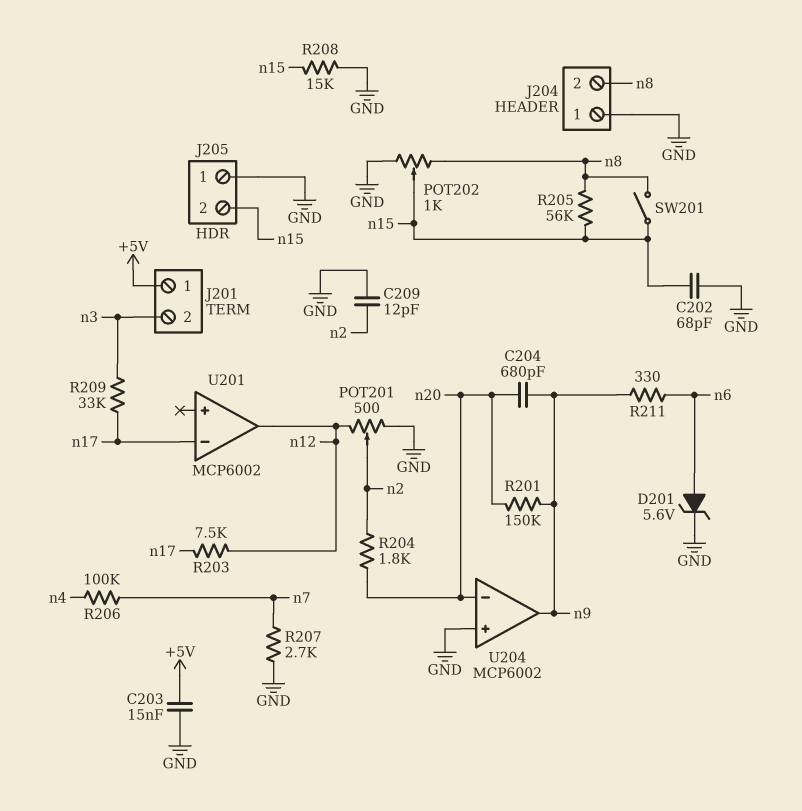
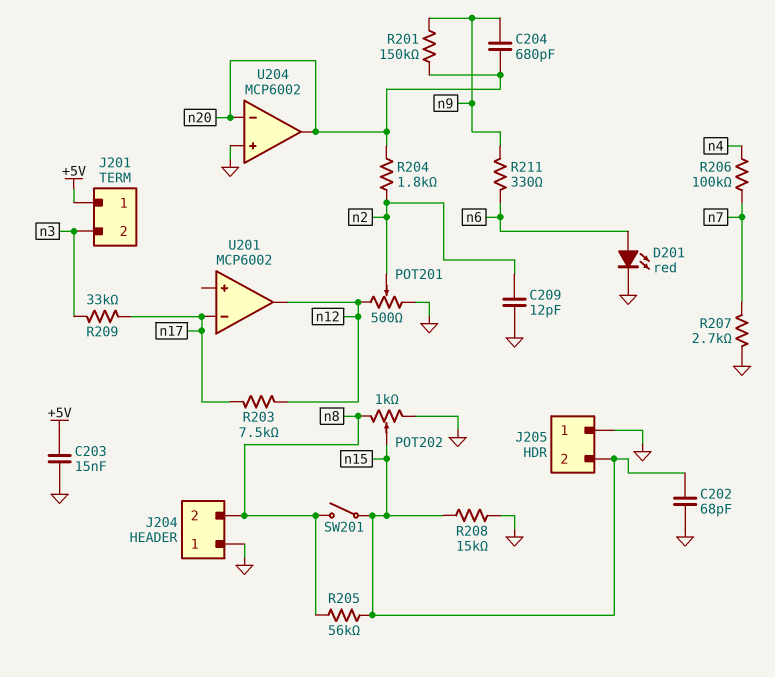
D201: zener 5.6V (A n6, K GND) -> LED red (A n6, K GND)
U204 pin out: n9 -> n20

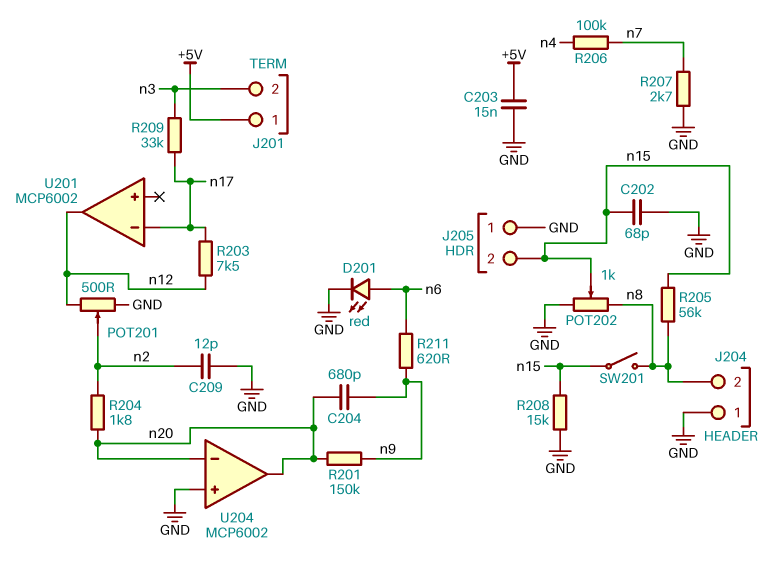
R211: 330 (n6, n9) -> 620 (n6, n9)

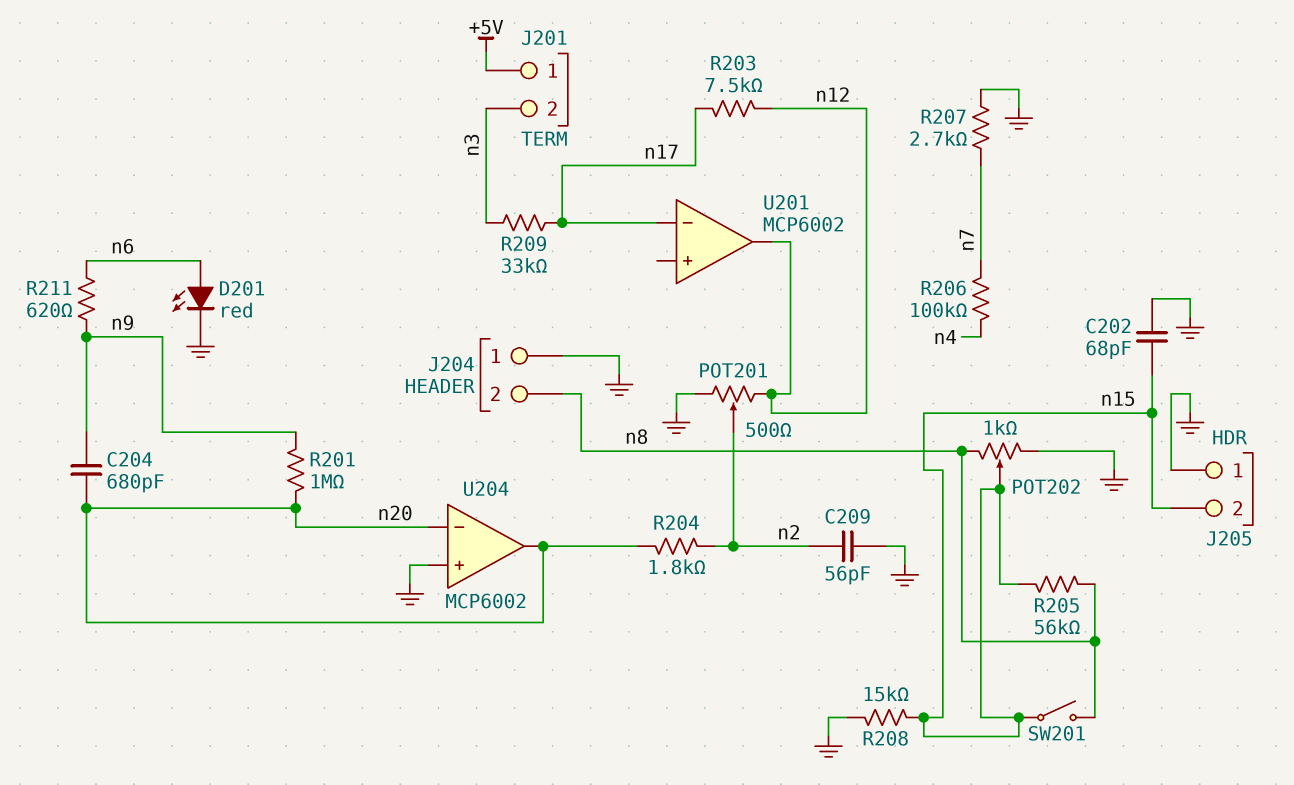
C203: 15nF (+5V, GND) -> none
C209: 12pF (GND, n2) -> 56pF (GND, n2)
R201: 150k (n9, n20) -> 1M (n9, n20)

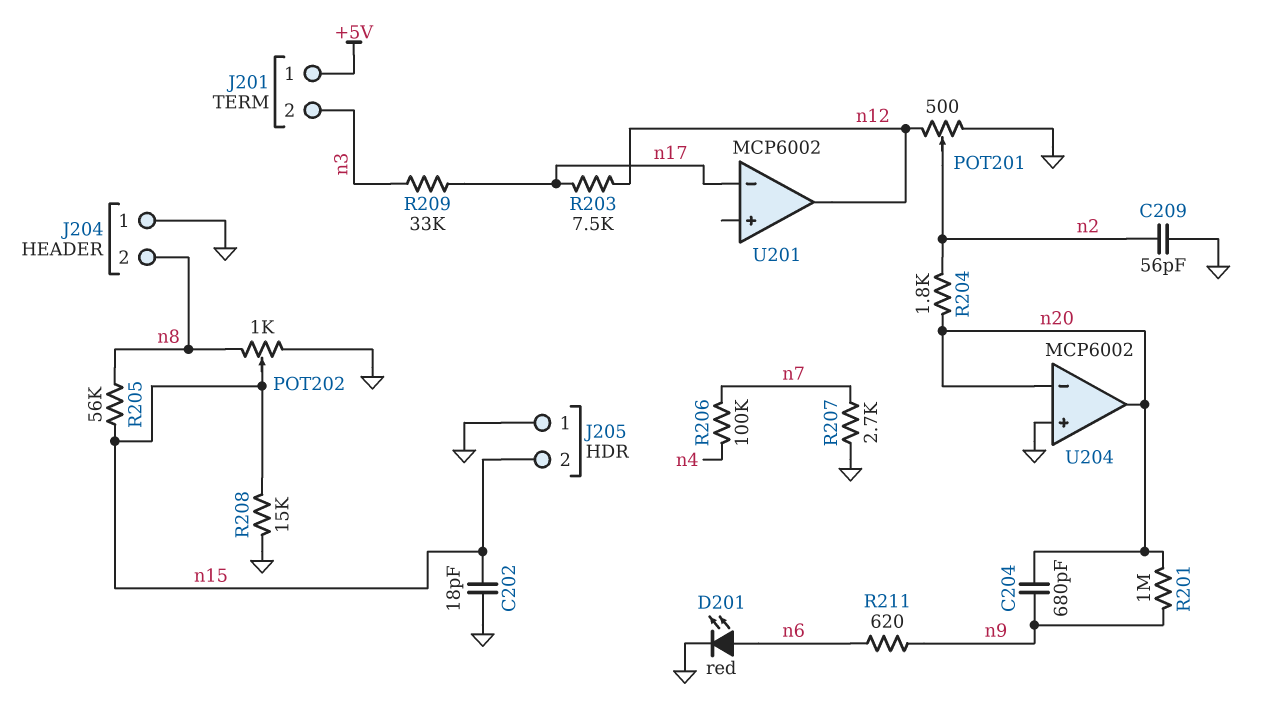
C202: 68pF (GND, n15) -> 18pF (GND, n15)
SW201: switch (n8, n15) -> none

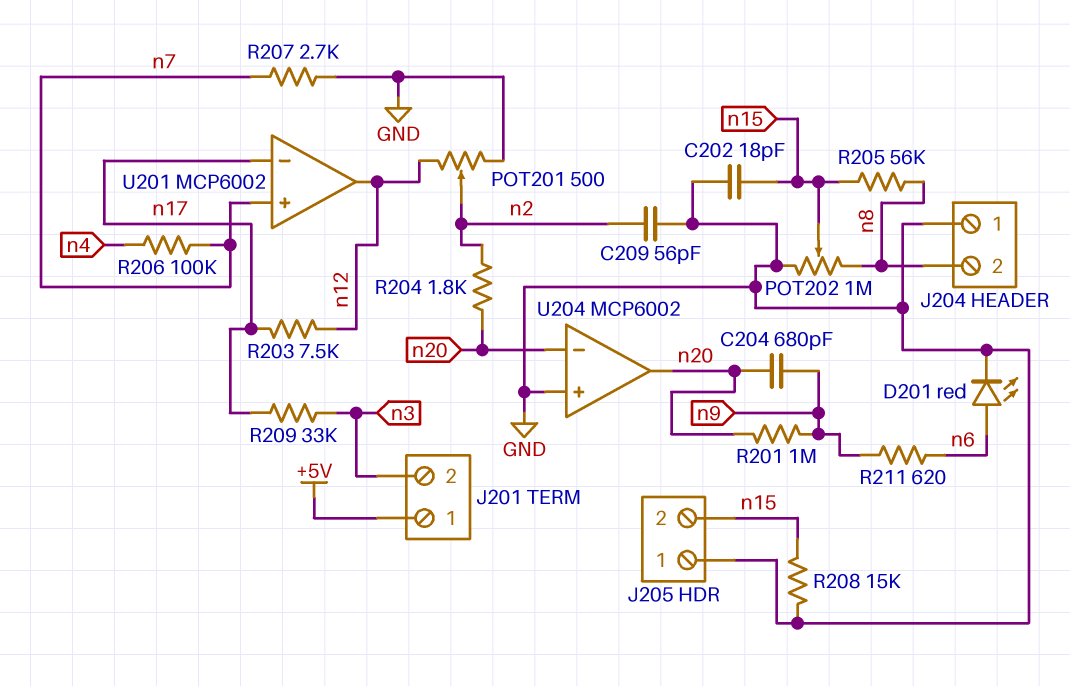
POT202: 1k (GND, n8, wiper n15) -> 1M (GND, n8, wiper n15)
U201 pin in+: none -> n7

